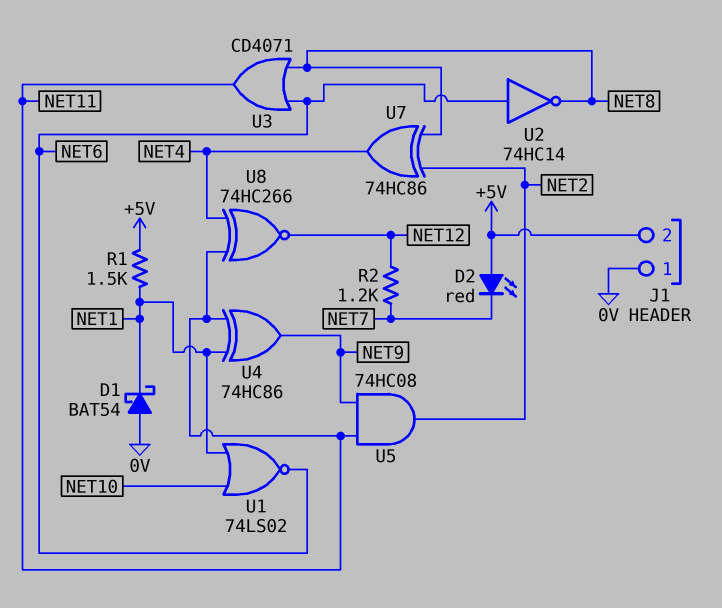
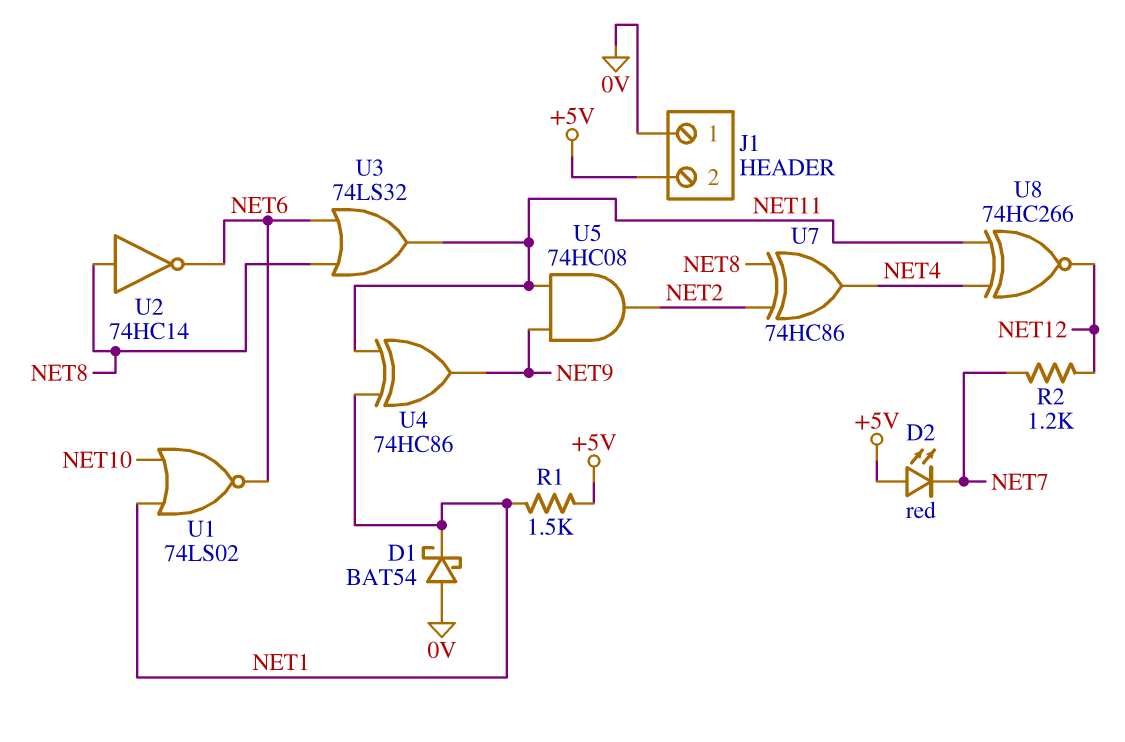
U2: NOT 74HC14 (in NET6, out NET8) -> NOT 74HC14 (in NET8, out NET6)
U3: OR CD4071 (in NET6, in NET8, out NET11) -> OR 74LS32 (in NET6, in NET8, out NET11)

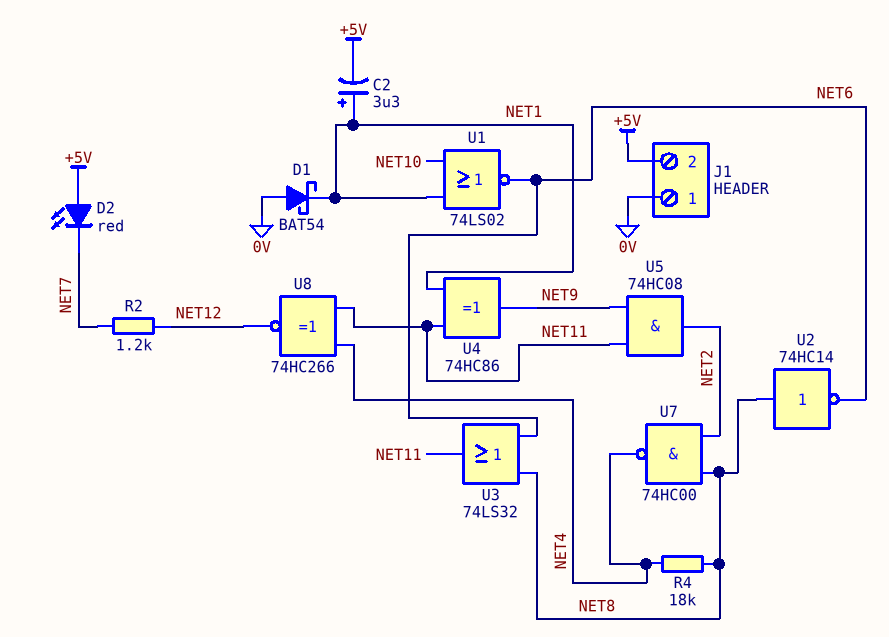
C2: none -> 3.3uF (plus NET1, minus +5V)
R1: 1.5k (+5V, NET1) -> none
R4: none -> 18k (NET4, NET8)
U7: XOR 74HC86 (in NET2, in NET8, out NET4) -> NAND 74HC00 (in NET2, in NET8, out NET4)

